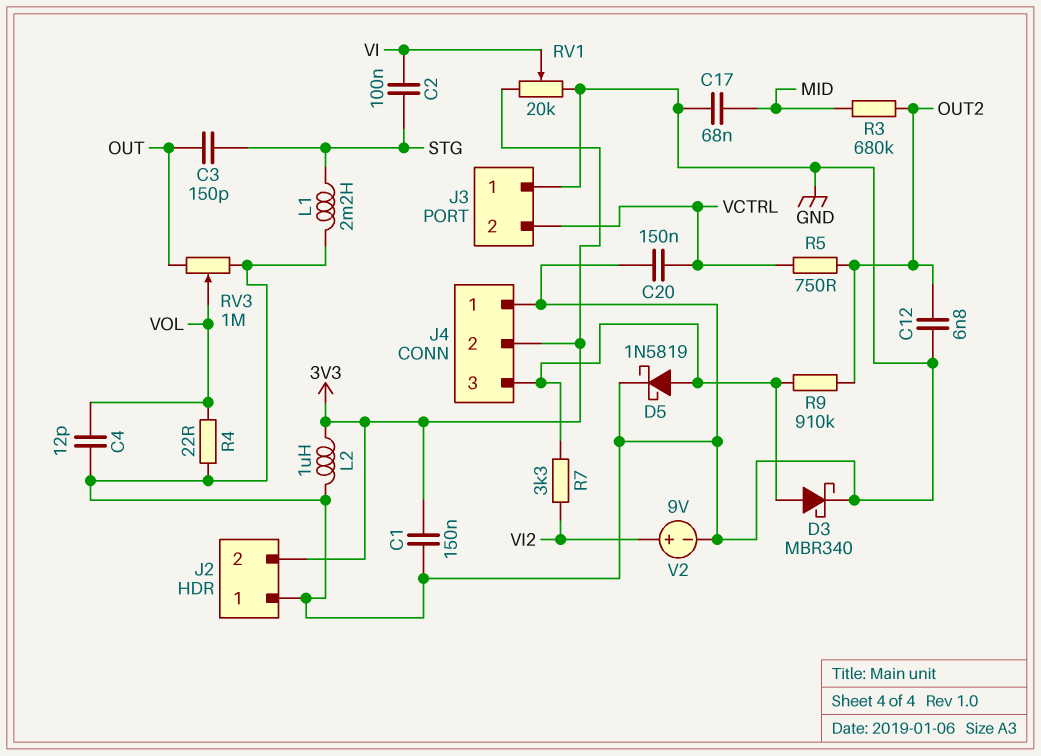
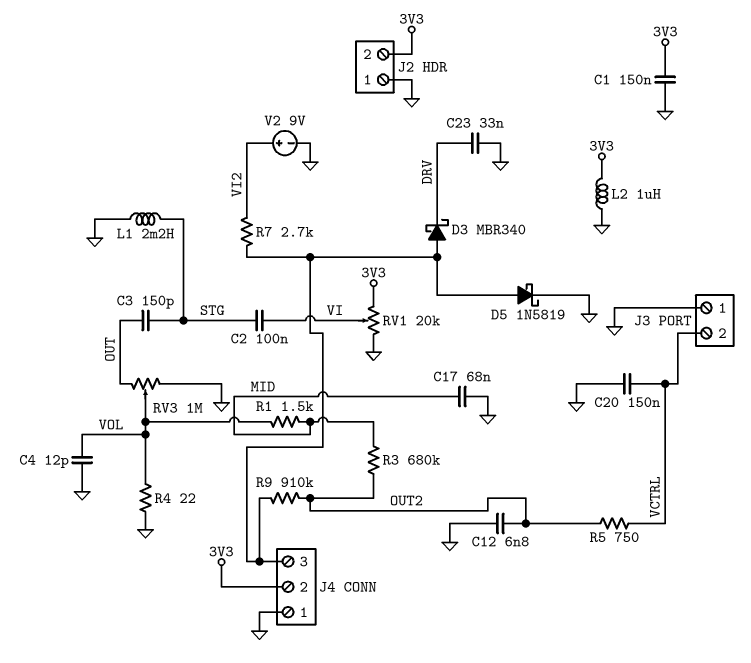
C23: none -> 33nF (DRV, GND)
D3: schottky MBR340 (A J4/3, K GND) -> schottky MBR340 (A J4/3, K DRV)
R1: none -> 1.5k (MID, VOL)
R7: 3.3k (J4/3, VI2) -> 2.7k (J4/3, VI2)

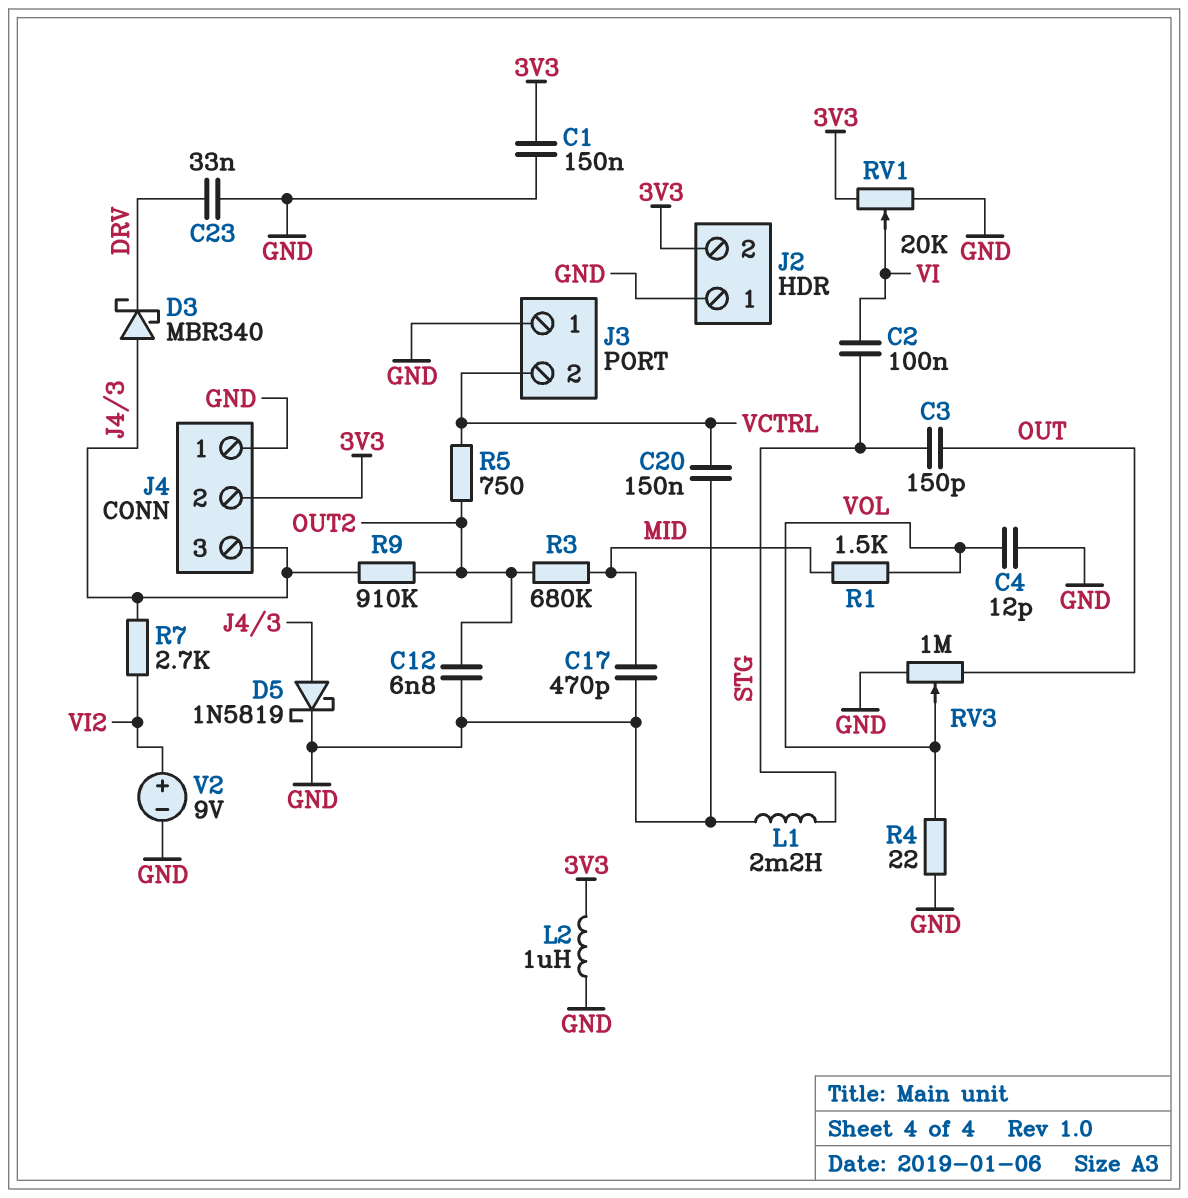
C17: 68nF (GND, MID) -> 470pF (GND, MID)

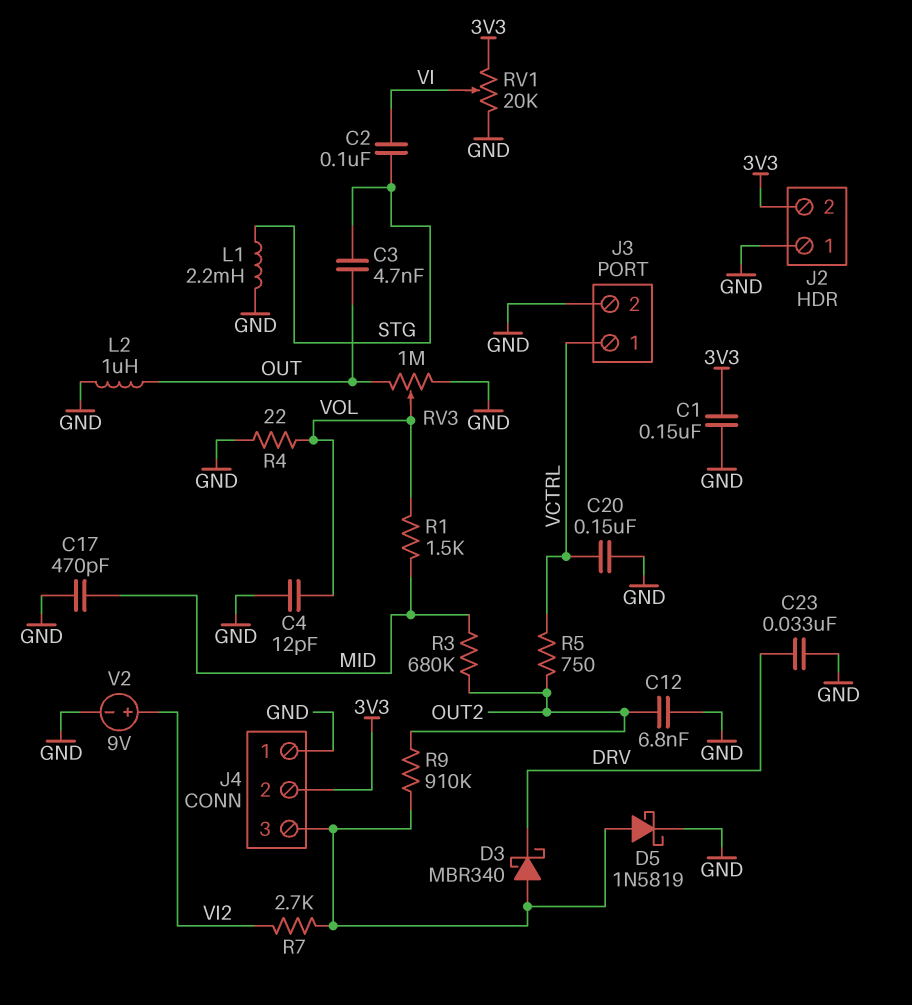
C3: 150pF (OUT, STG) -> 4.7nF (OUT, STG)
J3 pin 1: GND -> VCTRL
J3 pin 2: VCTRL -> GND
L2: 1uH (3V3, GND) -> 1uH (GND, OUT)

